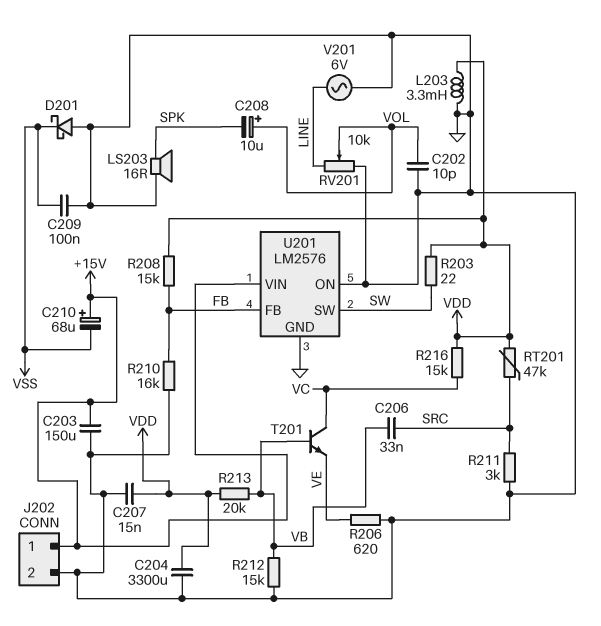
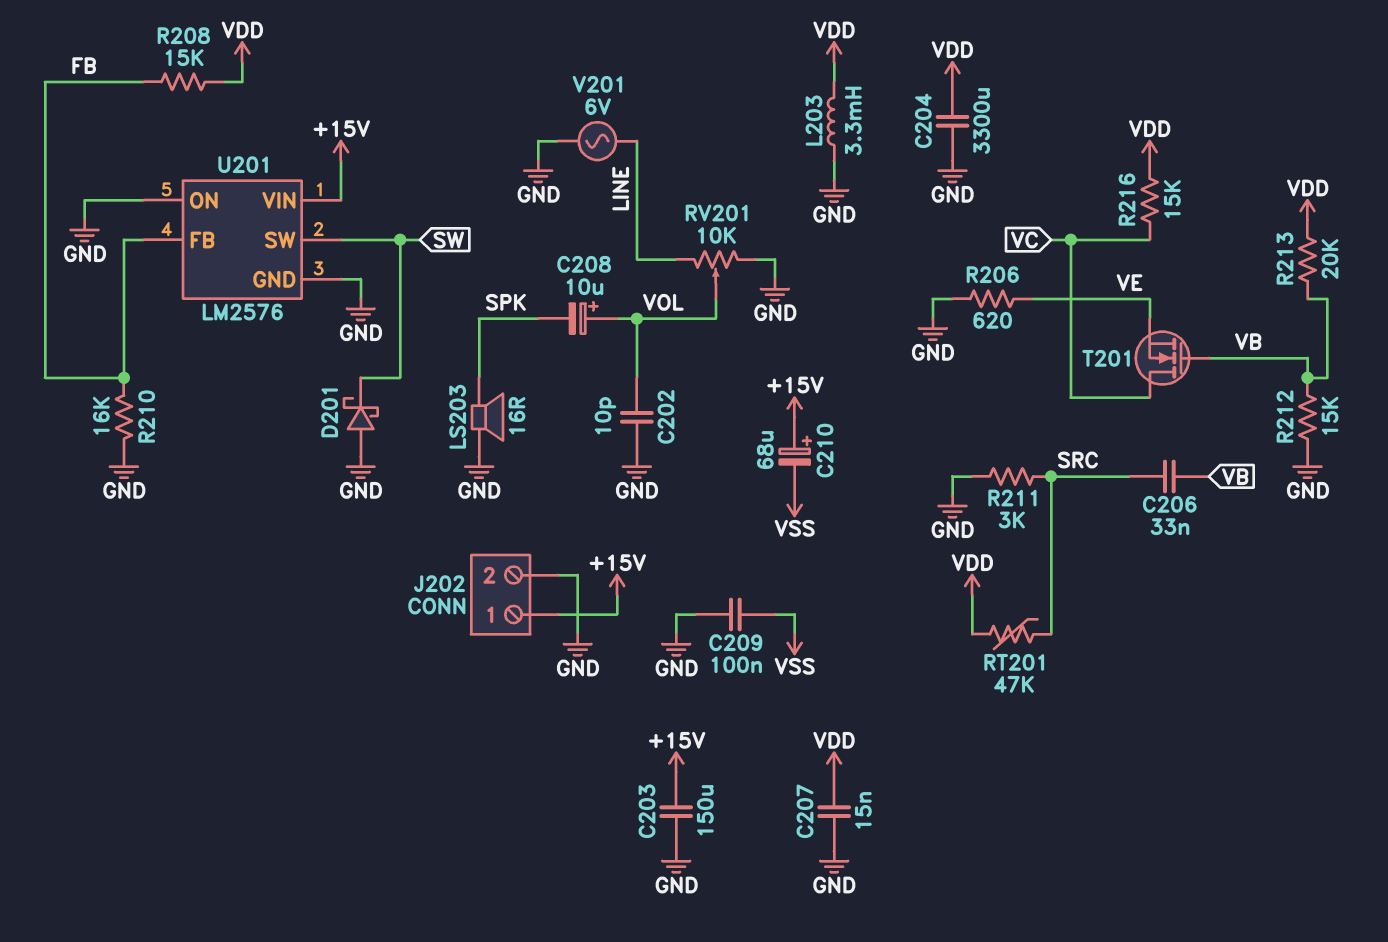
D201: schottky (A GND, K VSS) -> schottky (A GND, K SW)
R203: 22 (SW, VDD) -> none
T201: NPN (B VB, C VC, E VE) -> NMOS (G VB, D VC, S VE)

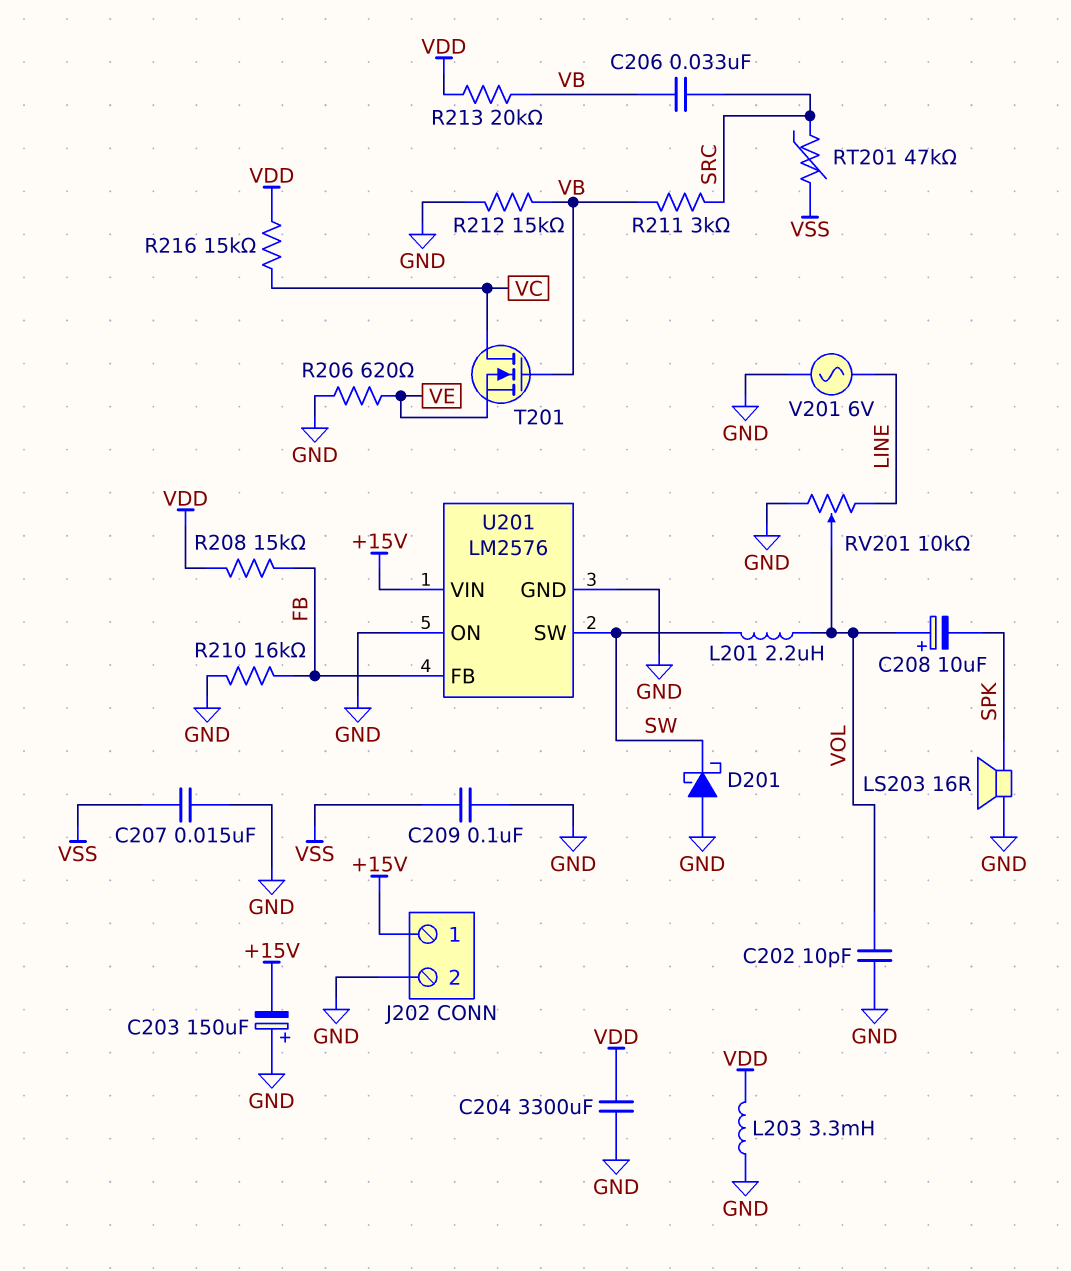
C203: 150uF (+15V, GND) -> 150uF (plus GND, minus +15V)
C207: 15nF (GND, VDD) -> 15nF (GND, VSS)
C210: 68uF (plus +15V, minus VSS) -> none
L201: none -> 2.2uH (SW, VOL)
R211: 3k (GND, SRC) -> 3k (SRC, VB)
RT201: 47k (SRC, VDD) -> 47k (SRC, VSS)

